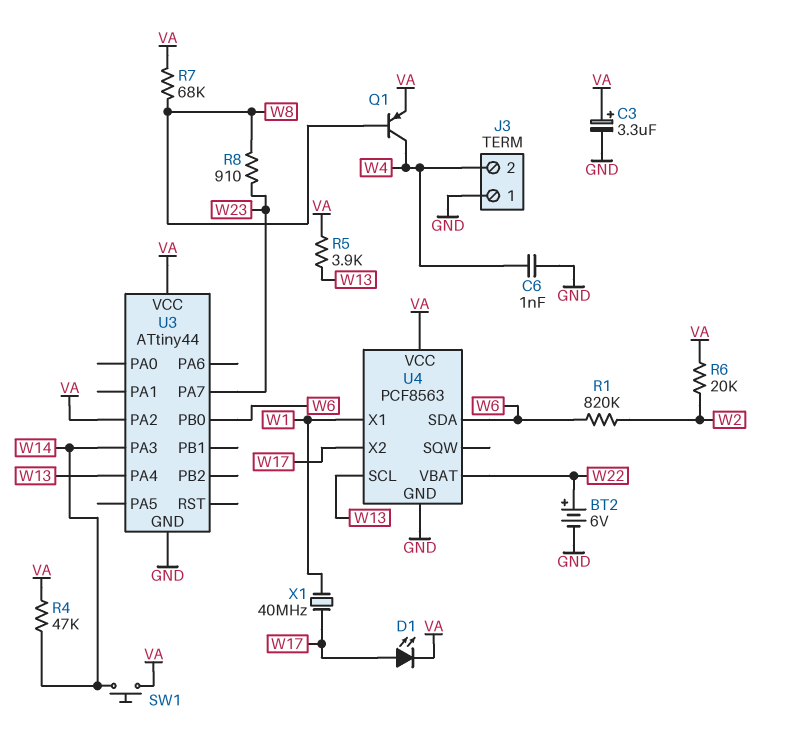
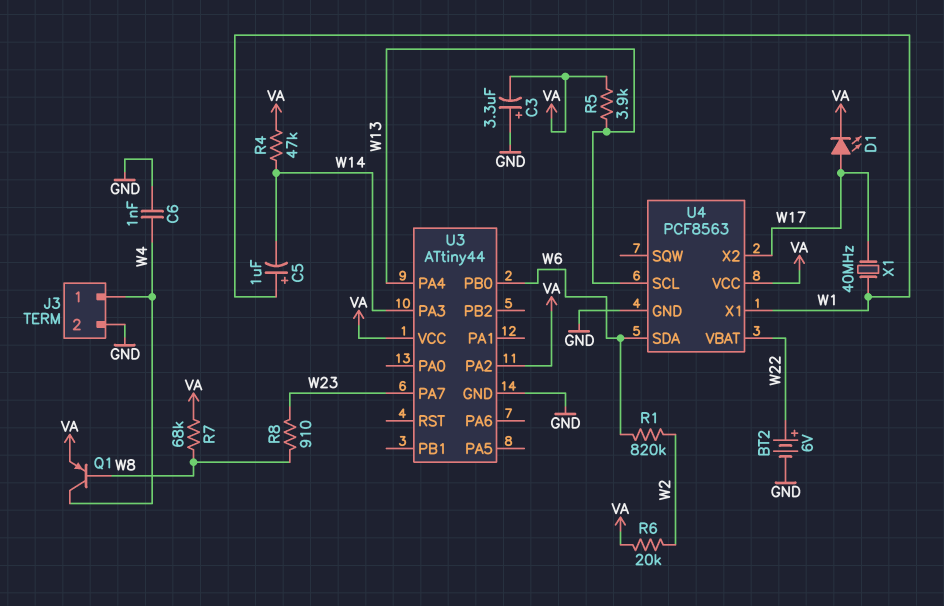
C3: 3.3uF (plus VA, minus GND) -> 3.3uF (plus GND, minus VA)
C5: none -> 1uF (plus W1, minus W14)
J3 pin 1: GND -> W4
J3 pin 2: W4 -> GND
SW1: button (VA, W14) -> none

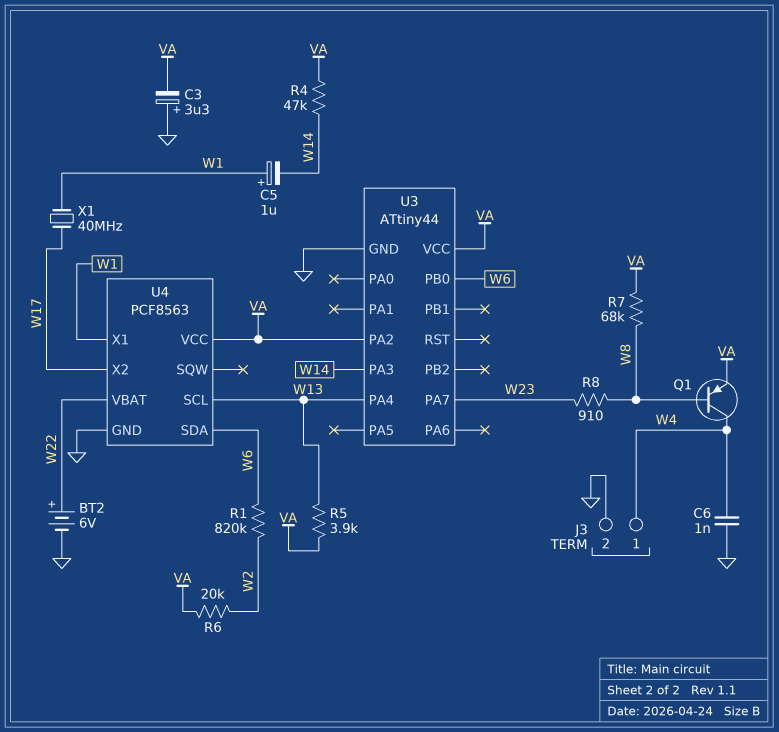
D1: LED (A W17, K VA) -> none

